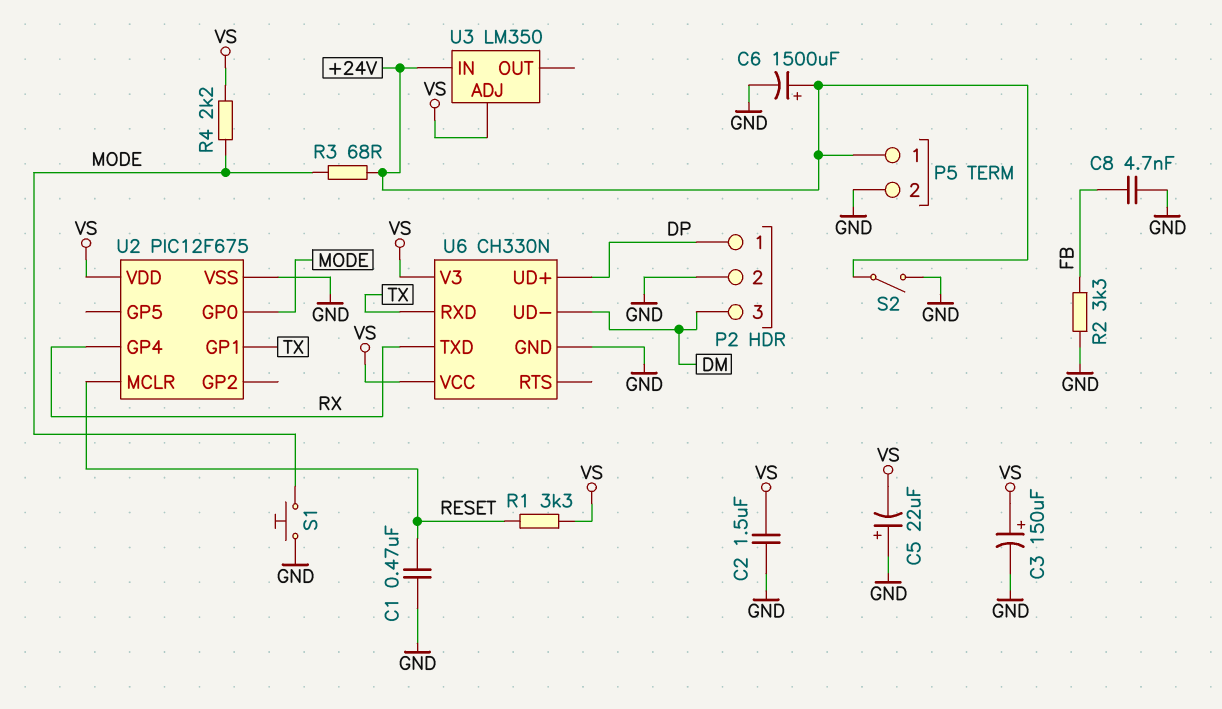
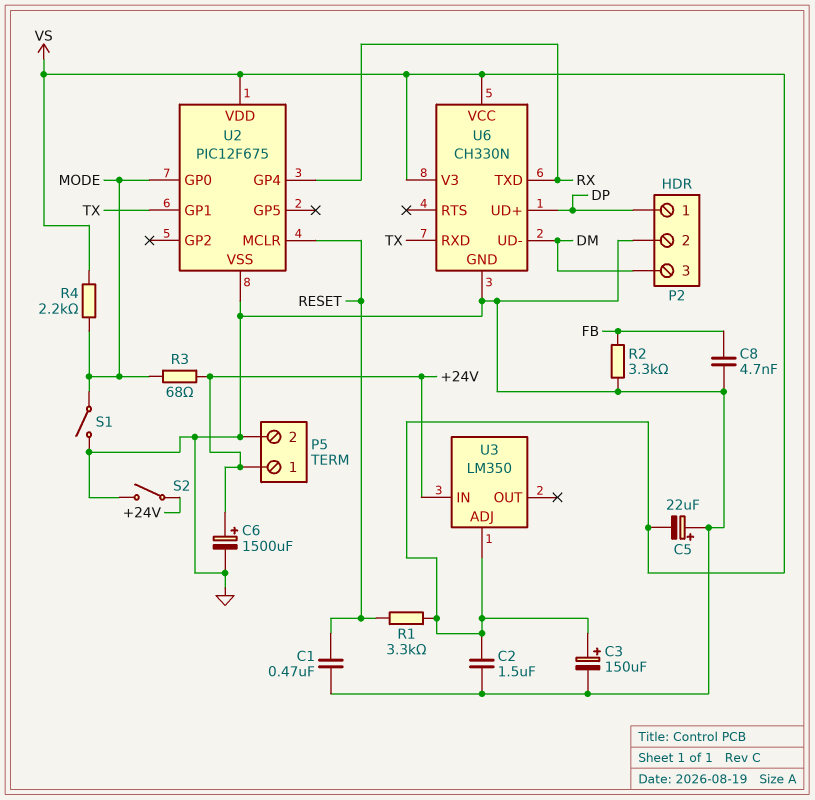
S1: button (GND, MODE) -> switch (GND, MODE)

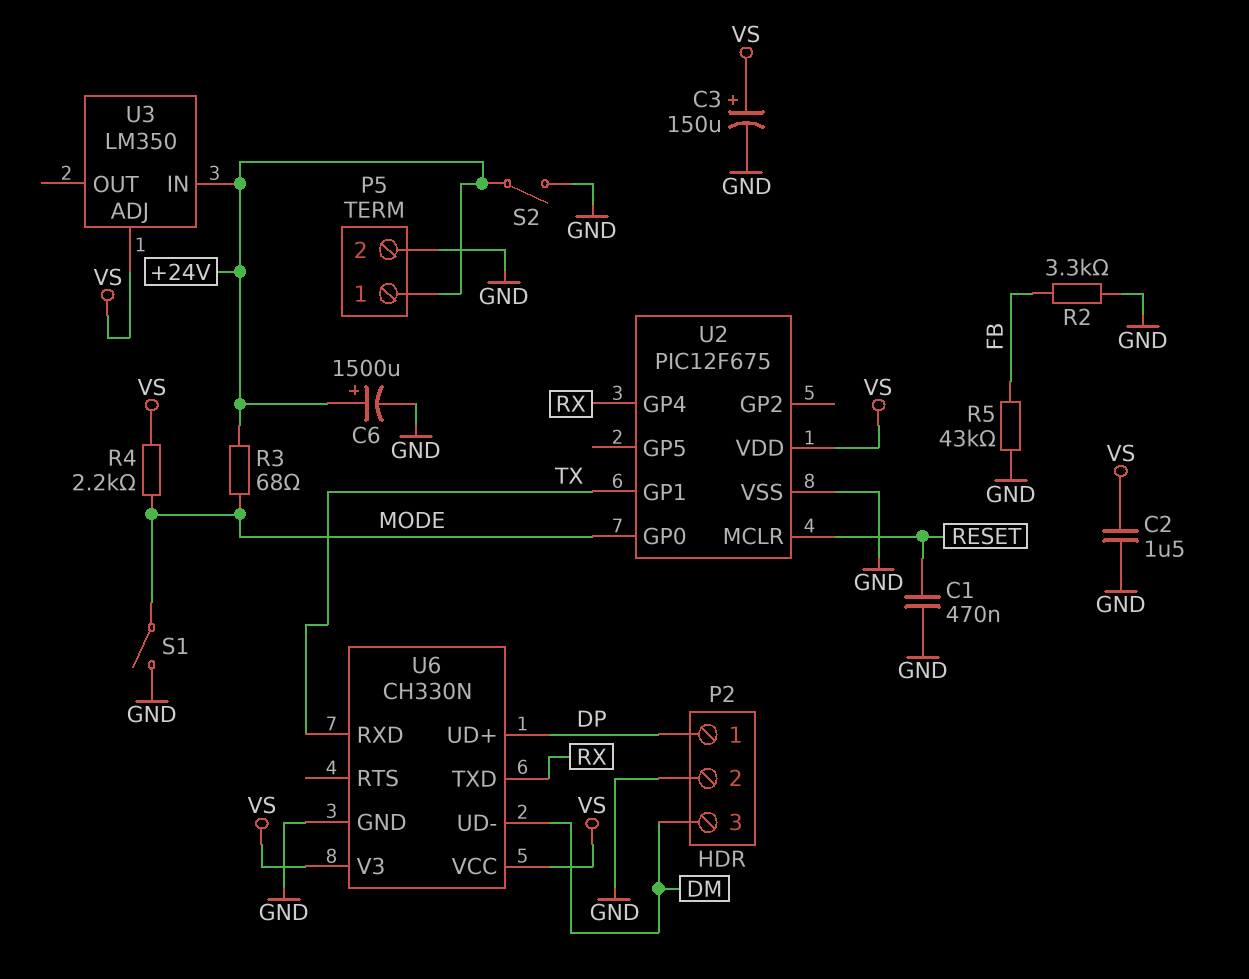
C5: 22uF (plus GND, minus VS) -> none
C8: 4.7nF (FB, GND) -> none
R1: 3.3k (RESET, VS) -> none
R5: none -> 43k (FB, GND)

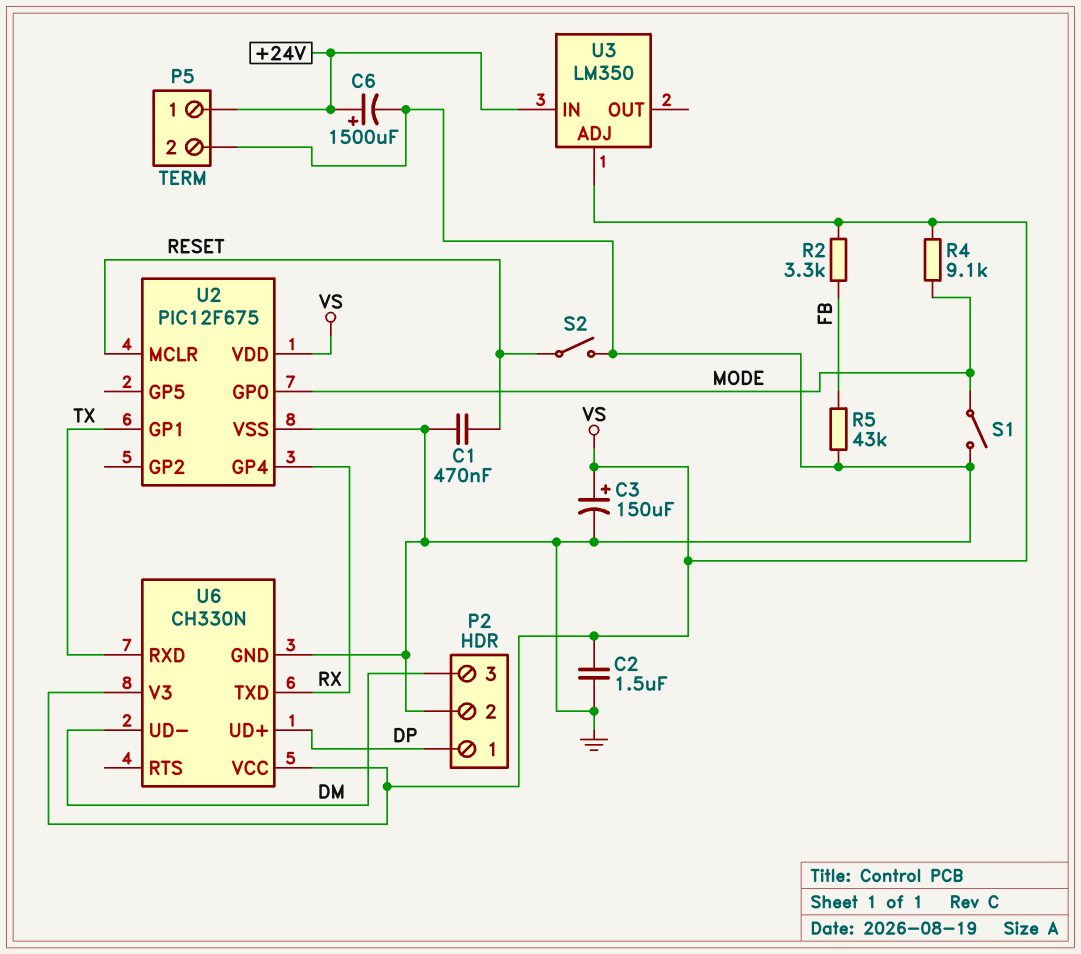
R2: 3.3k (FB, GND) -> 3.3k (FB, VS)
R3: 68 (+24V, MODE) -> none
R4: 2.2k (MODE, VS) -> 9.1k (MODE, VS)
S2: switch (+24V, GND) -> switch (GND, RESET)

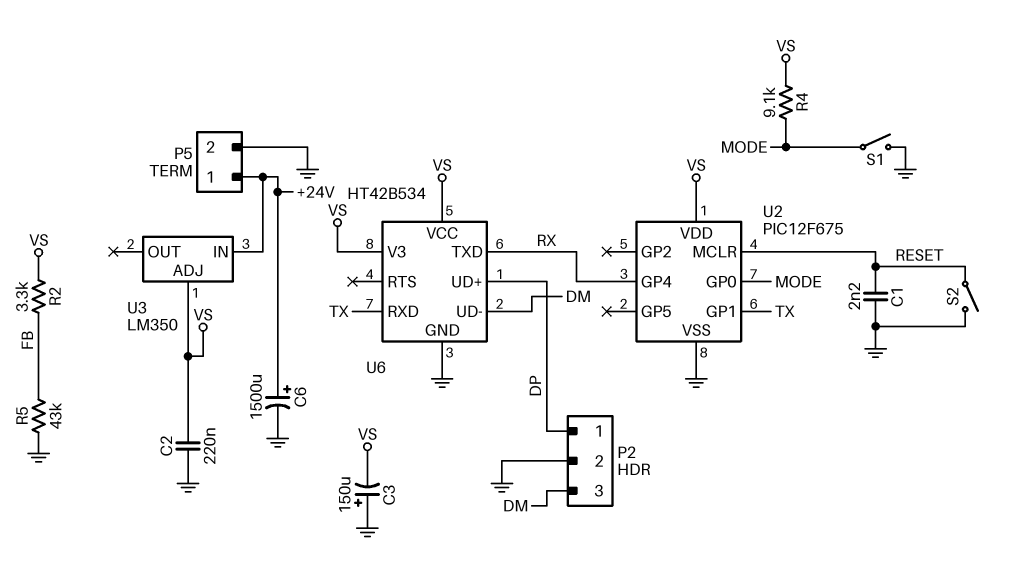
C1: 470nF (GND, RESET) -> 2.2nF (GND, RESET)
C2: 1.5uF (GND, VS) -> 220nF (GND, VS)
C3: 150uF (plus VS, minus GND) -> 150uF (plus GND, minus VS)
U6: CH330N -> HT42B534

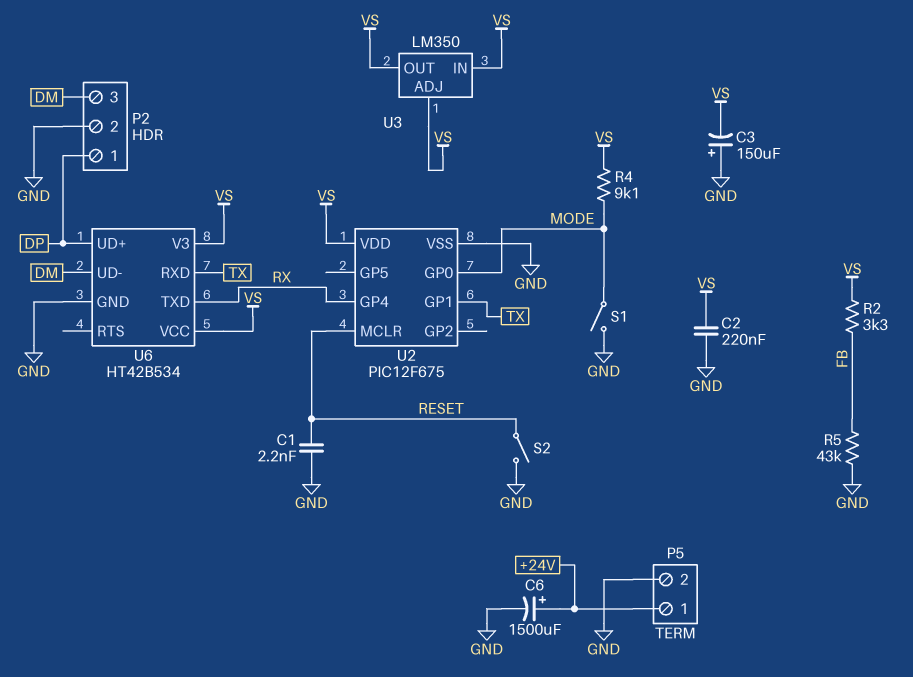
U3 pin IN: +24V -> VS
U3 pin OUT: none -> VS

